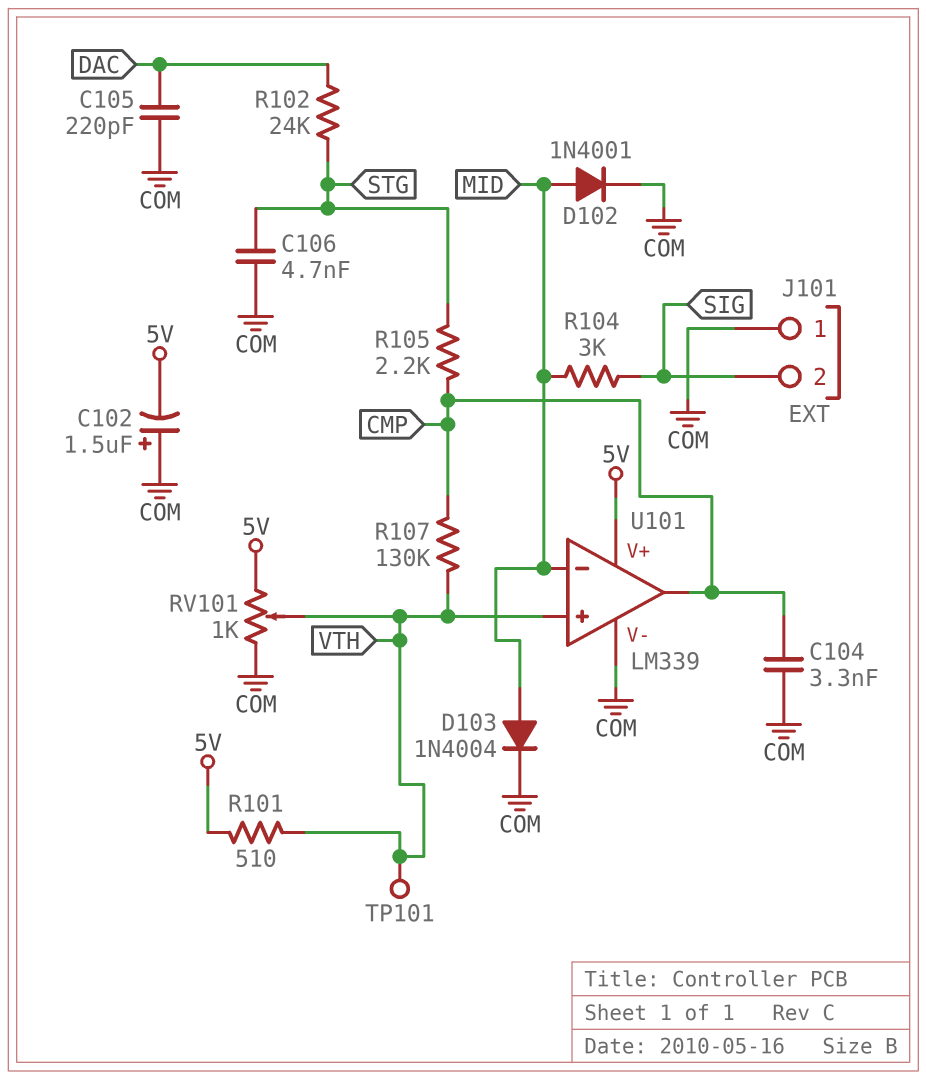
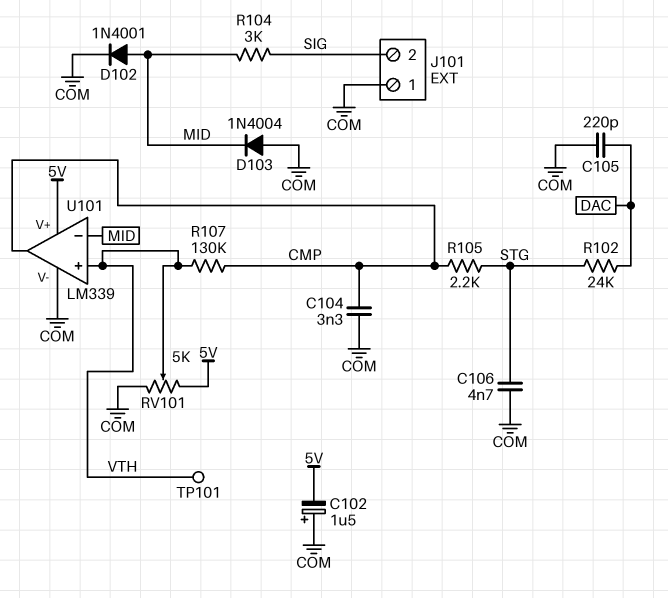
D103: diode 1N4004 (A MID, K COM) -> diode 1N4004 (A COM, K MID)
R101: 510 (5V, VTH) -> none
RV101: 1k (5V, COM, wiper VTH) -> 5k (5V, COM, wiper VTH)

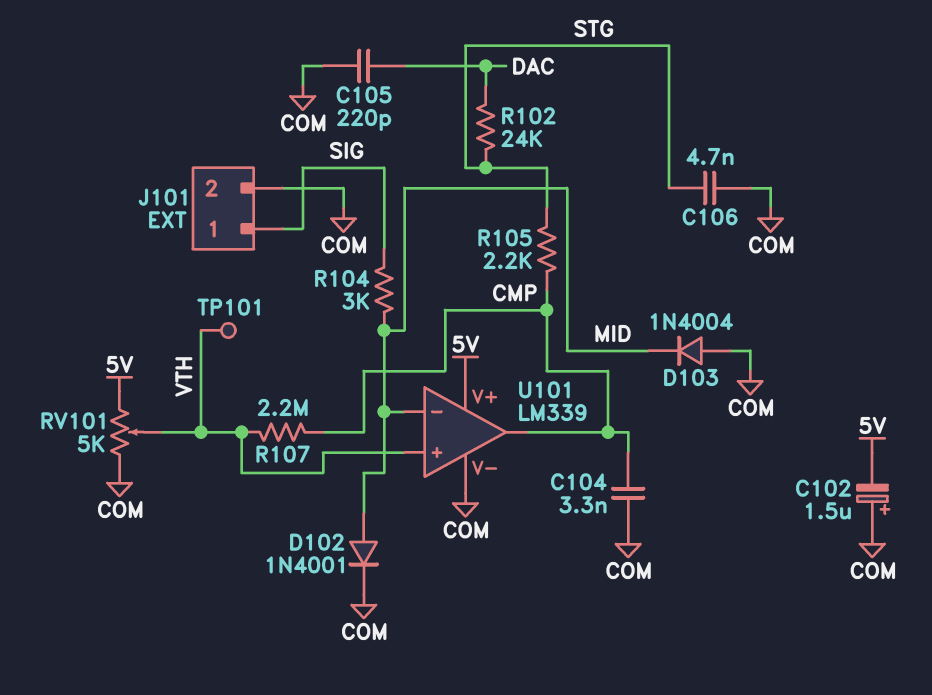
J101 pin 1: COM -> SIG
J101 pin 2: SIG -> COM
R107: 130k (CMP, VTH) -> 2.2M (CMP, VTH)

